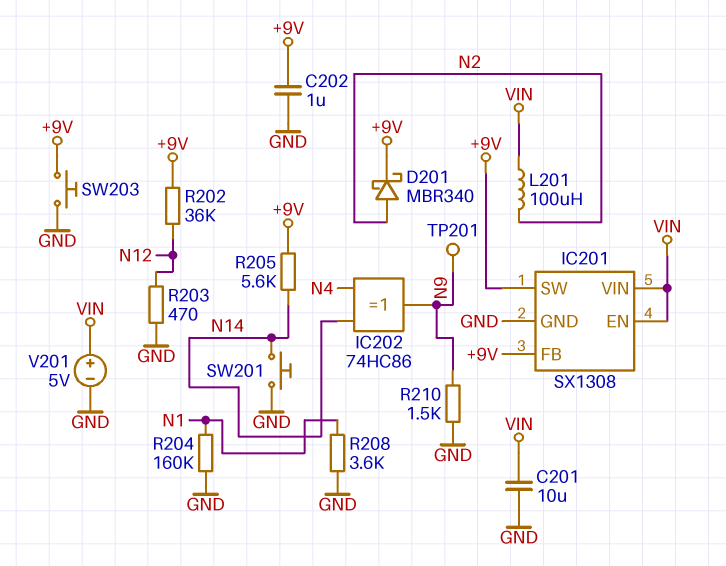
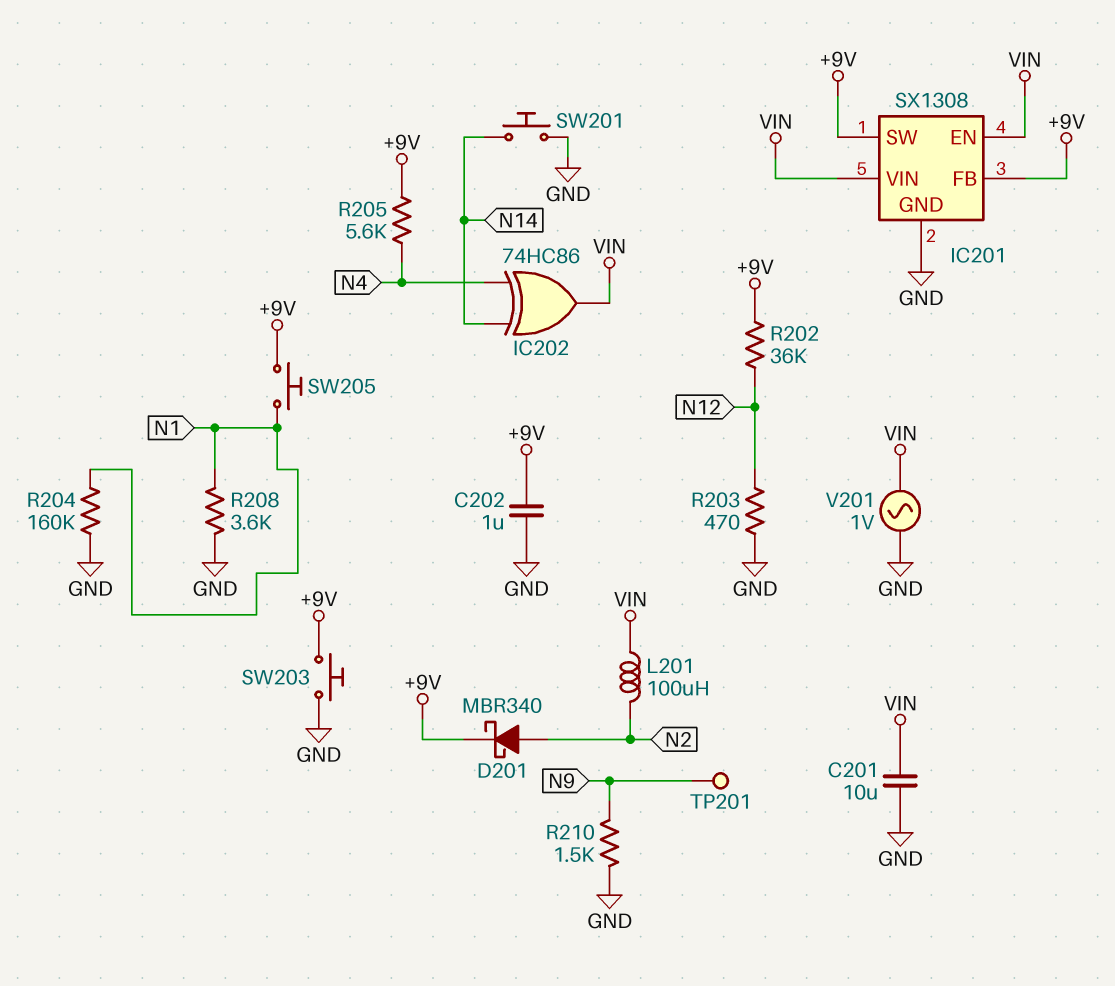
IC202: XOR 74HC86 (in N4, in N14, out N9) -> XOR 74HC86 (in N4, in N14, out VIN)
R205: 5.6k (+9V, N14) -> 5.6k (+9V, N4)
SW205: none -> button (+9V, N1)
V201: 5V (plus VIN, minus GND) -> AC 1V (GND, VIN)

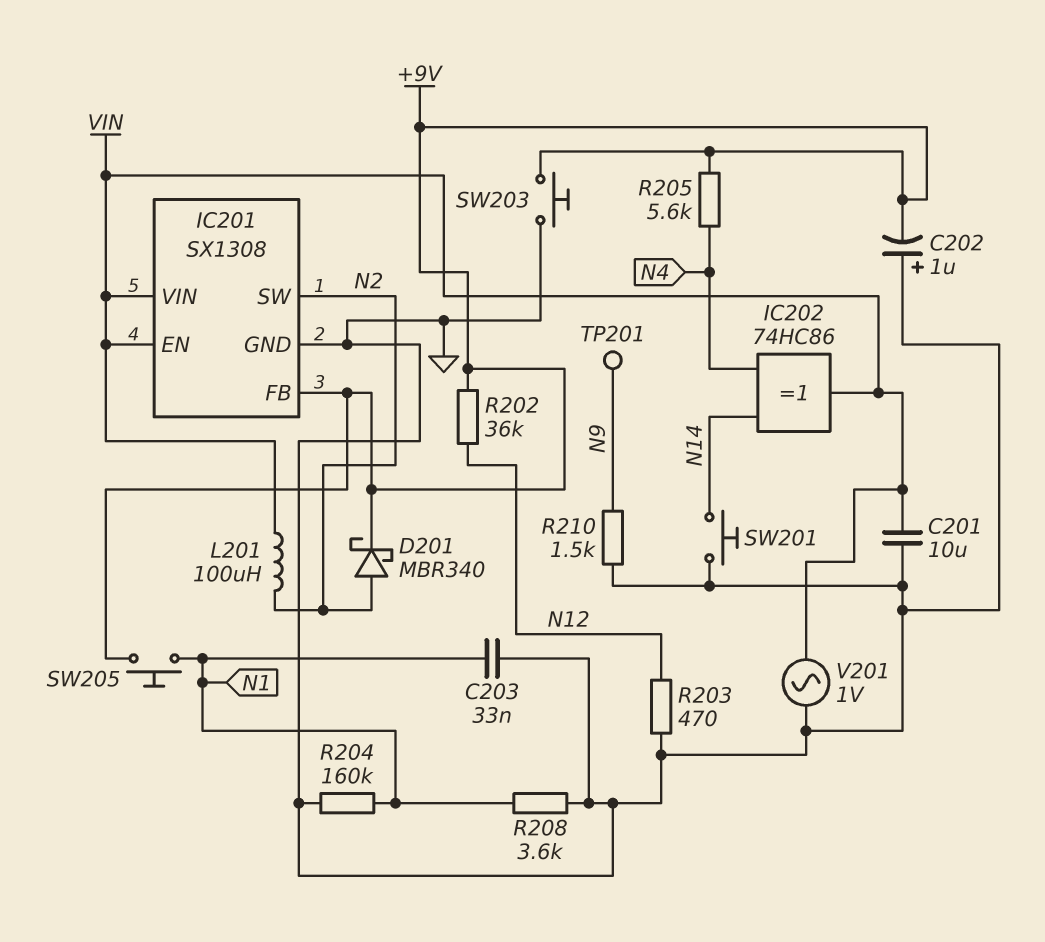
C202: 1uF (+9V, GND) -> 1uF (plus GND, minus +9V)
C203: none -> 33nF (GND, N1)
IC201 pin SW: +9V -> N2

